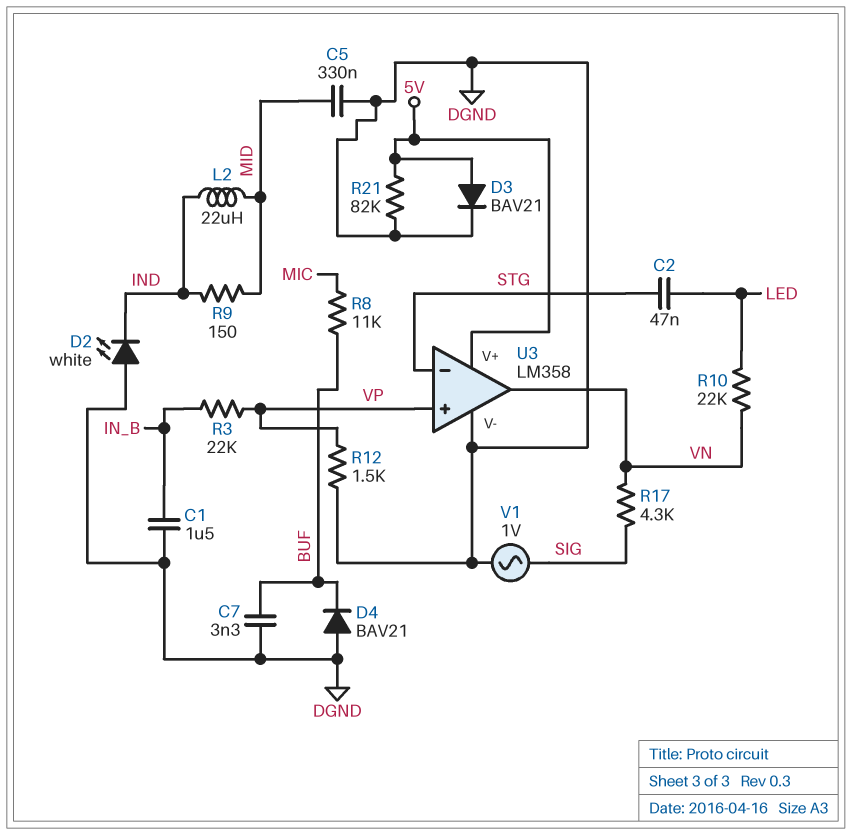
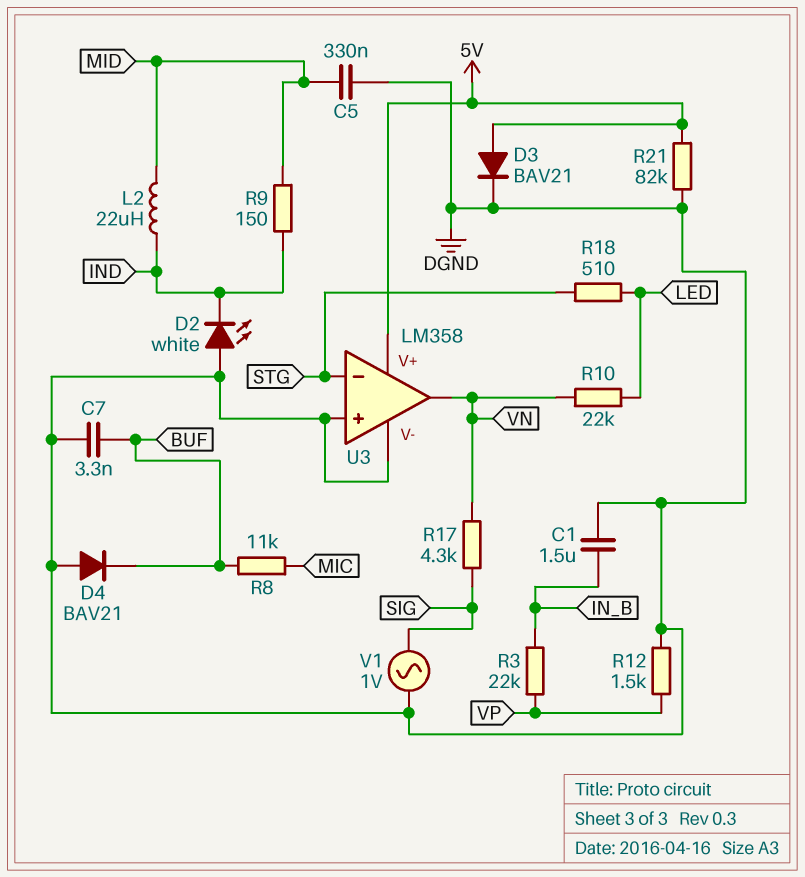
C2: 47nF (LED, STG) -> none
R18: none -> 510 (LED, STG)
U3 pin in+: VP -> DGND

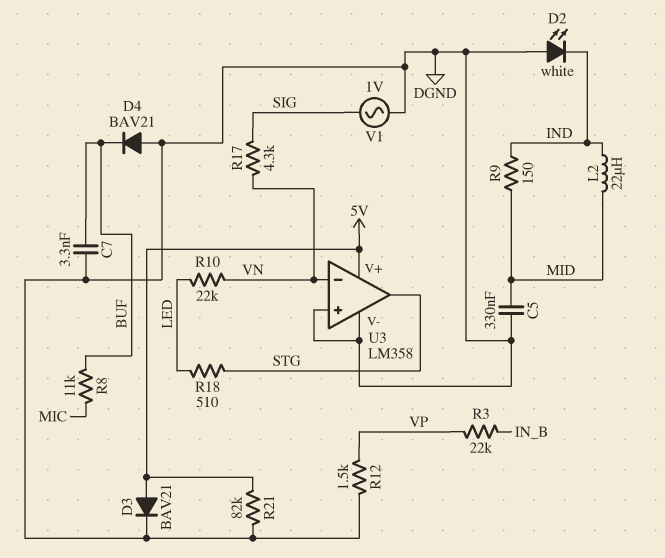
C1: 1.5uF (DGND, IN_B) -> none
U3 pin in-: STG -> VN
U3 pin out: VN -> STG

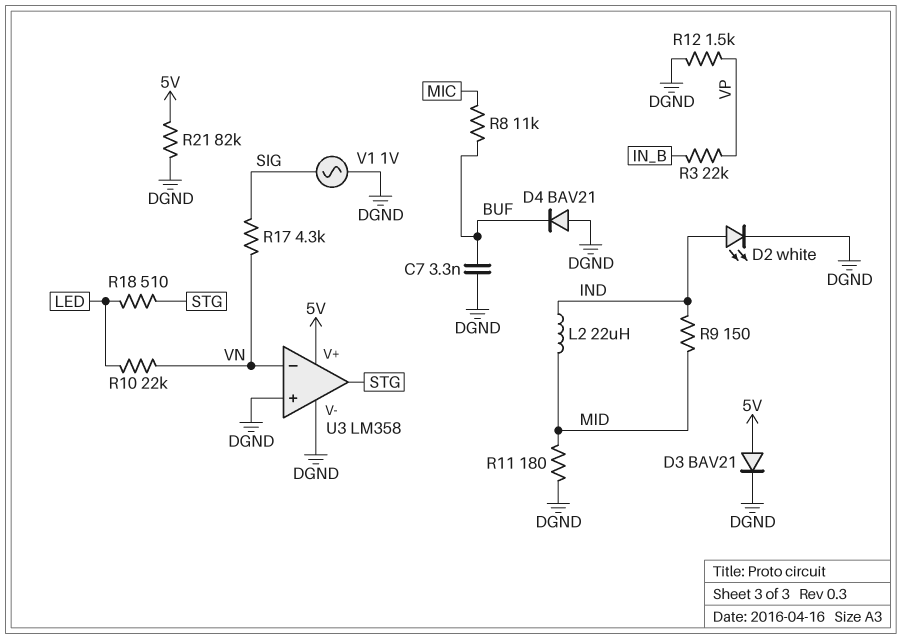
C5: 330nF (DGND, MID) -> none
D2: LED white (A DGND, K IND) -> LED white (A IND, K DGND)
R11: none -> 180 (DGND, MID)

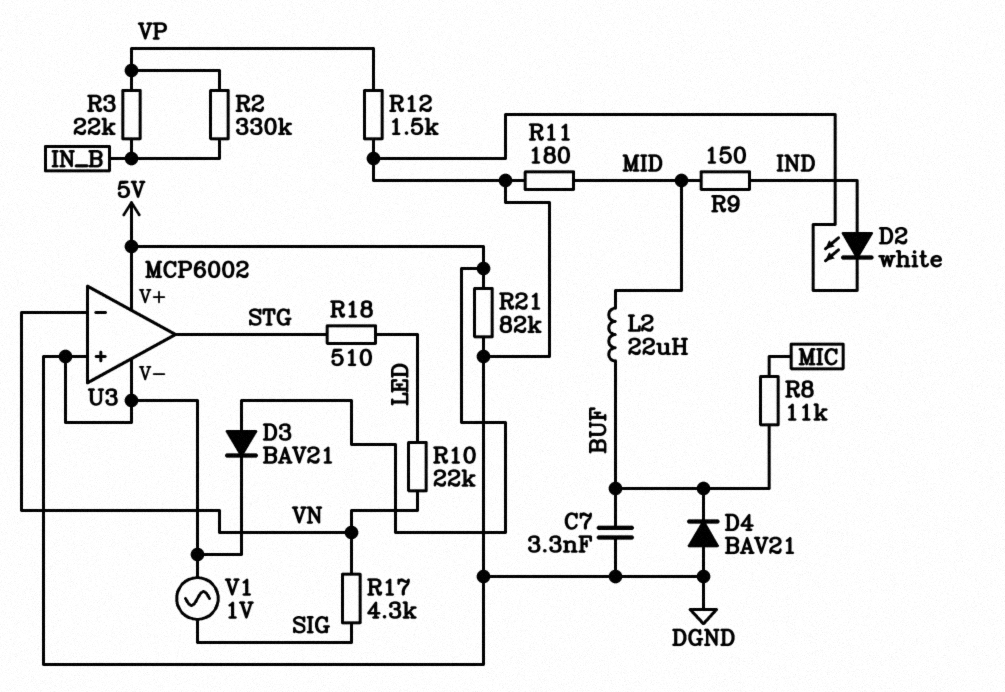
L2: 22uH (IND, MID) -> 22uH (BUF, MID)
R2: none -> 330k (IN_B, VP)
U3: LM358 -> MCP6002

